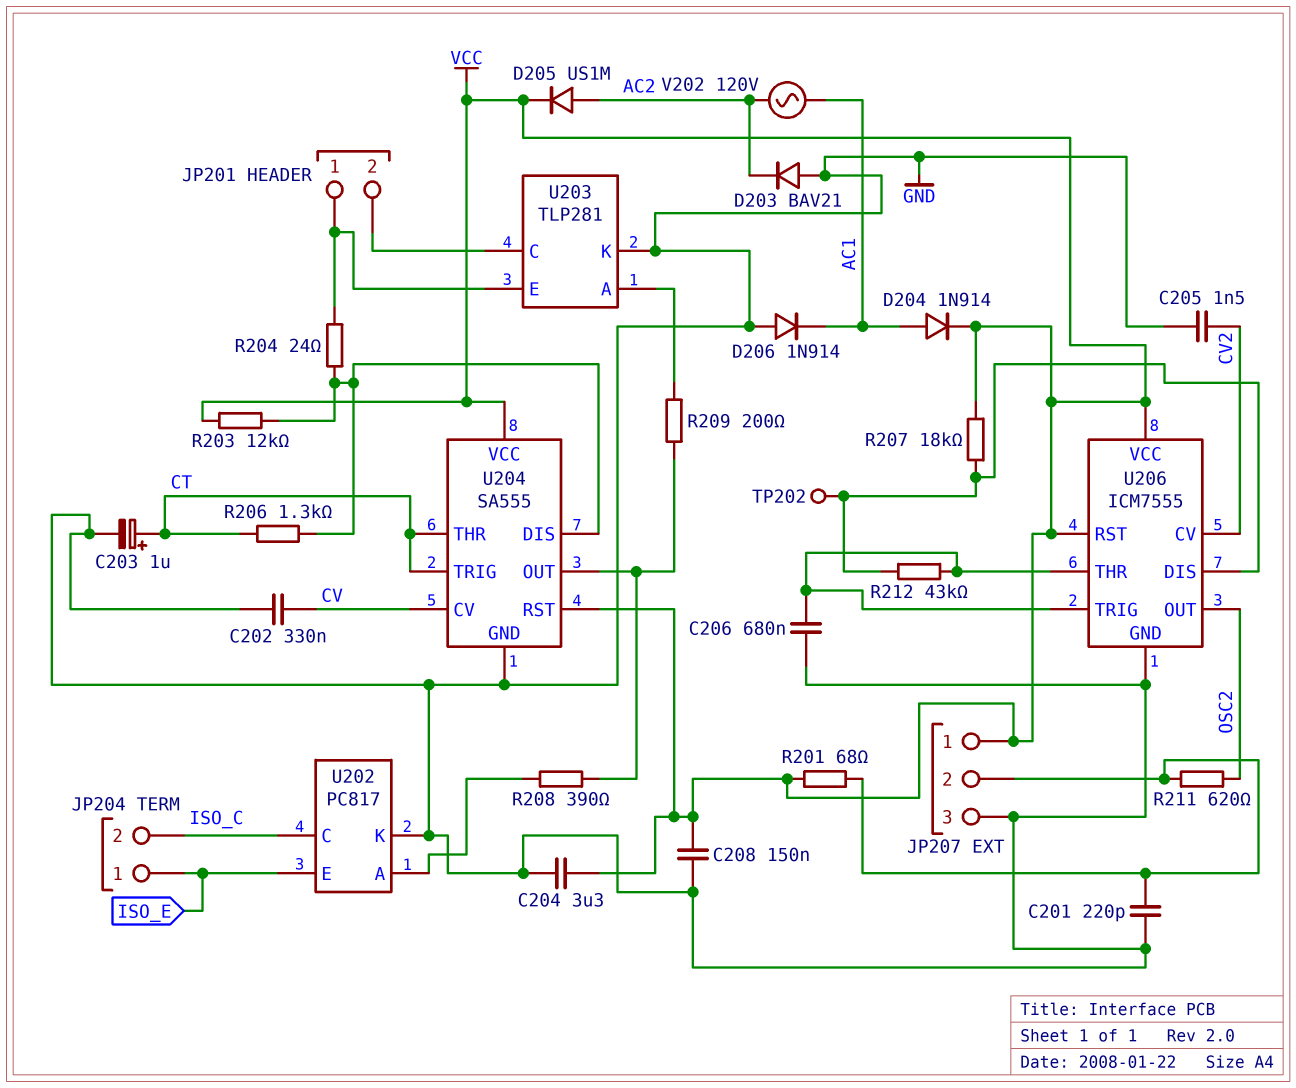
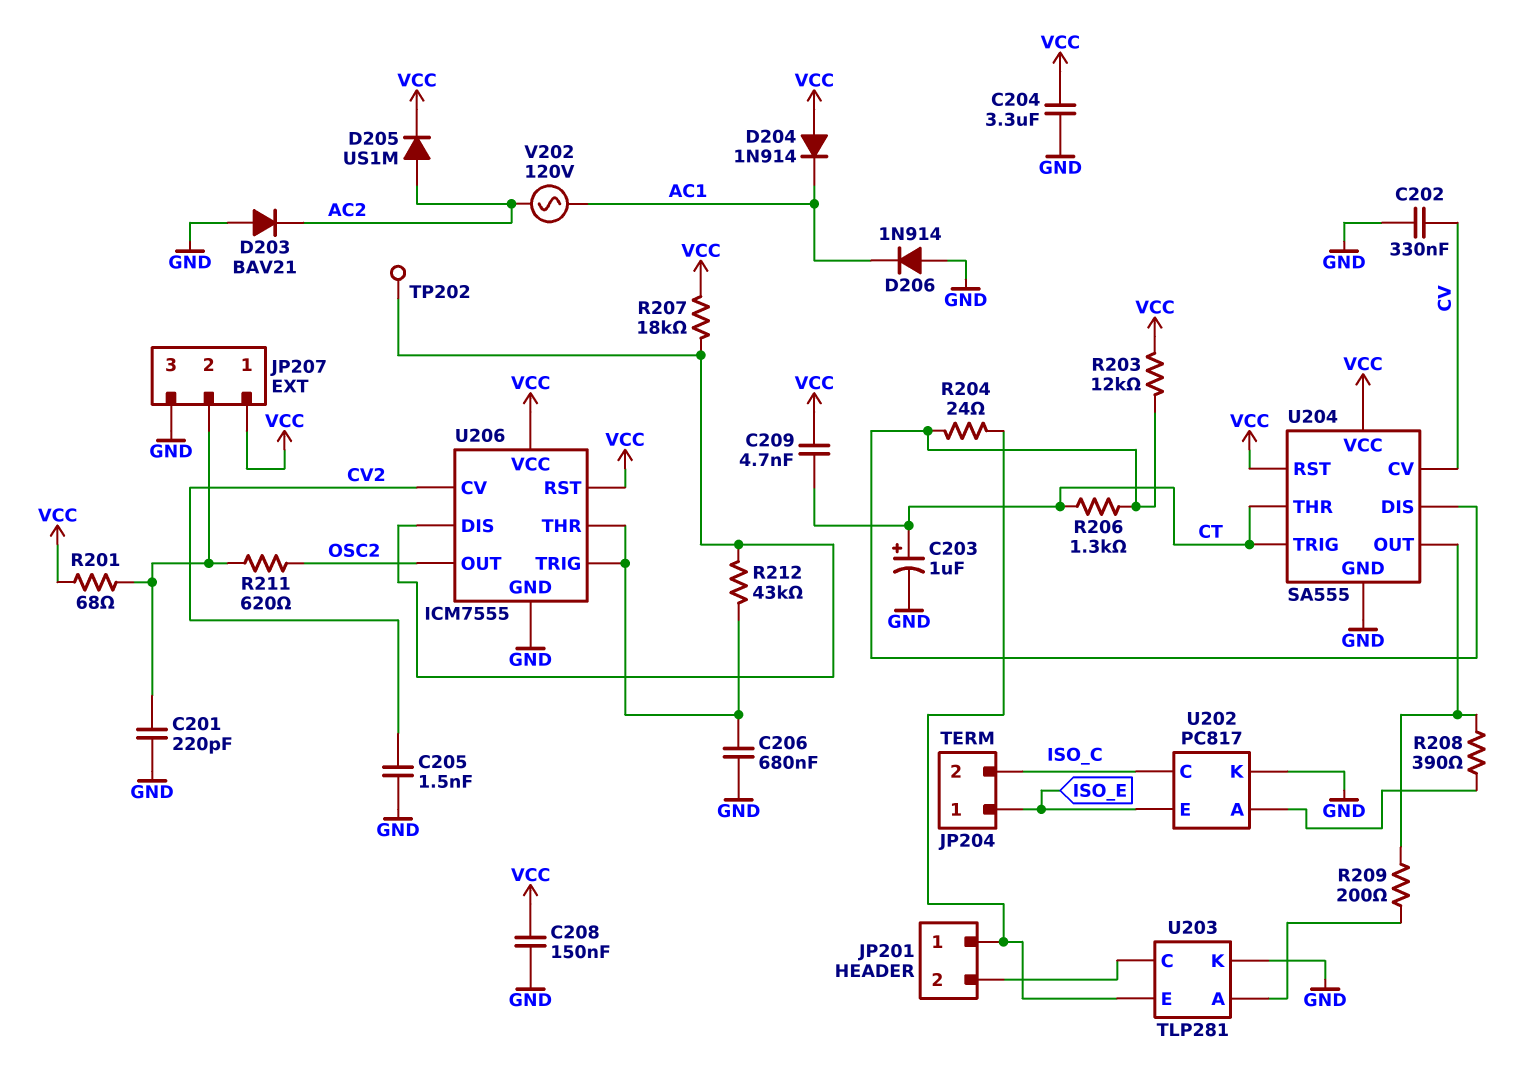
C209: none -> 4.7nF (CT, VCC)
D204: diode 1N914 (A AC1, K VCC) -> diode 1N914 (A VCC, K AC1)

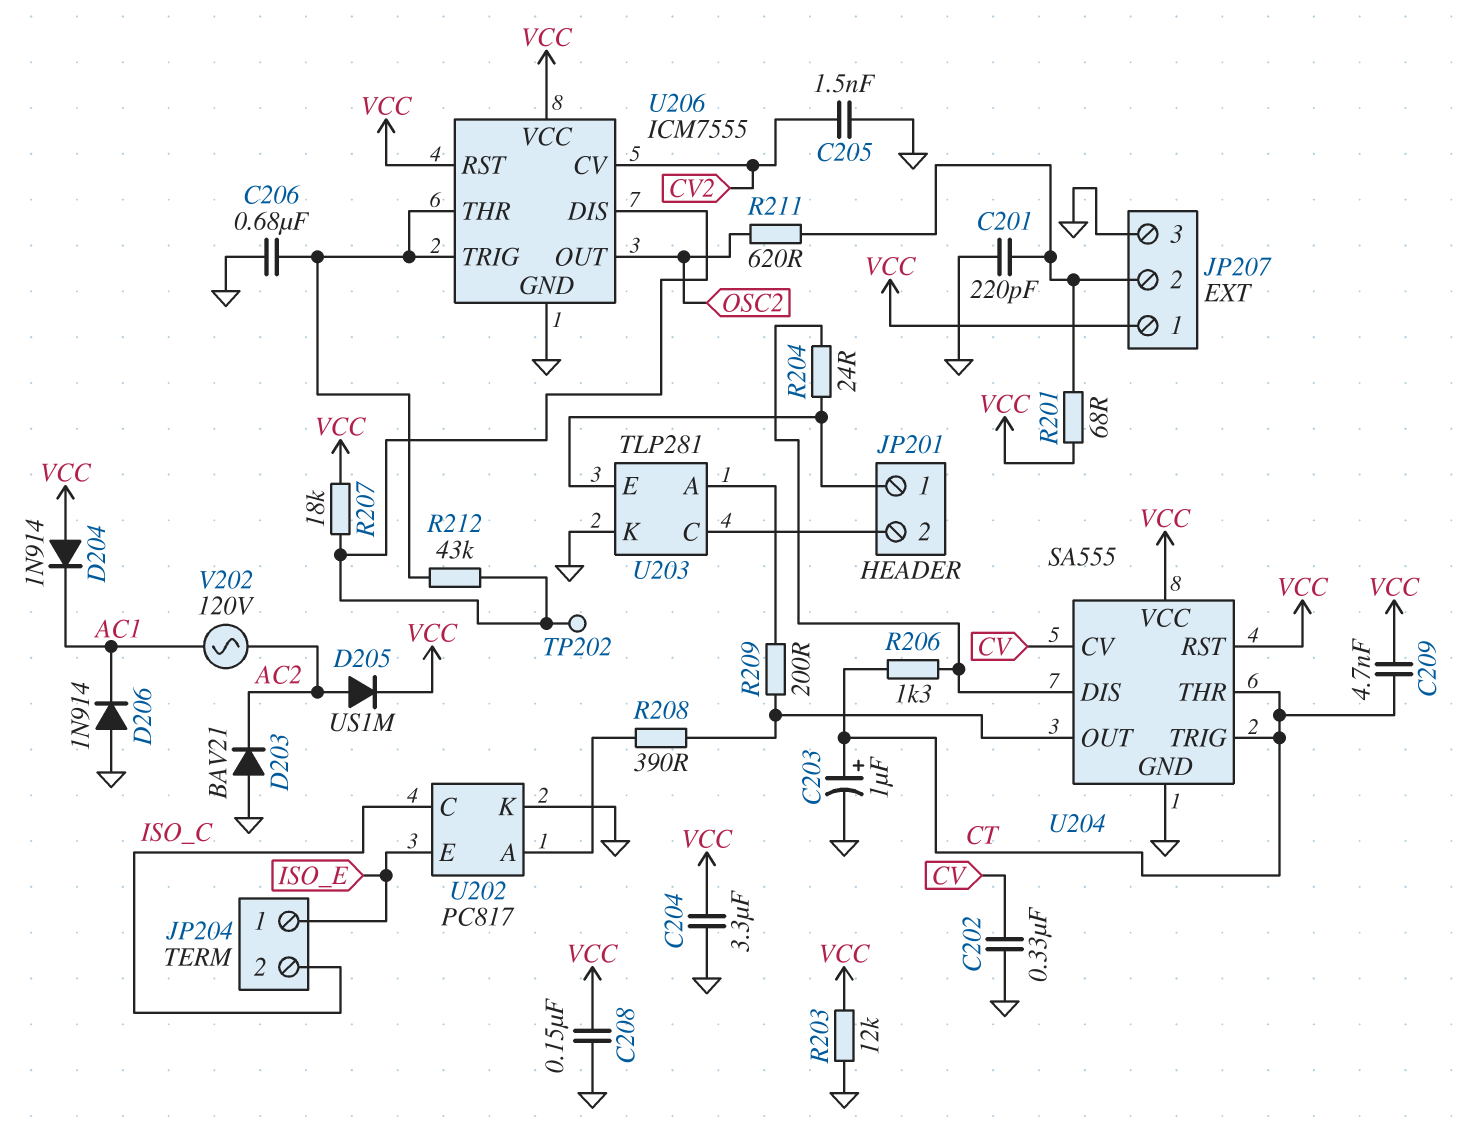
R203: 12k (U204/DIS, VCC) -> 12k (GND, VCC)

